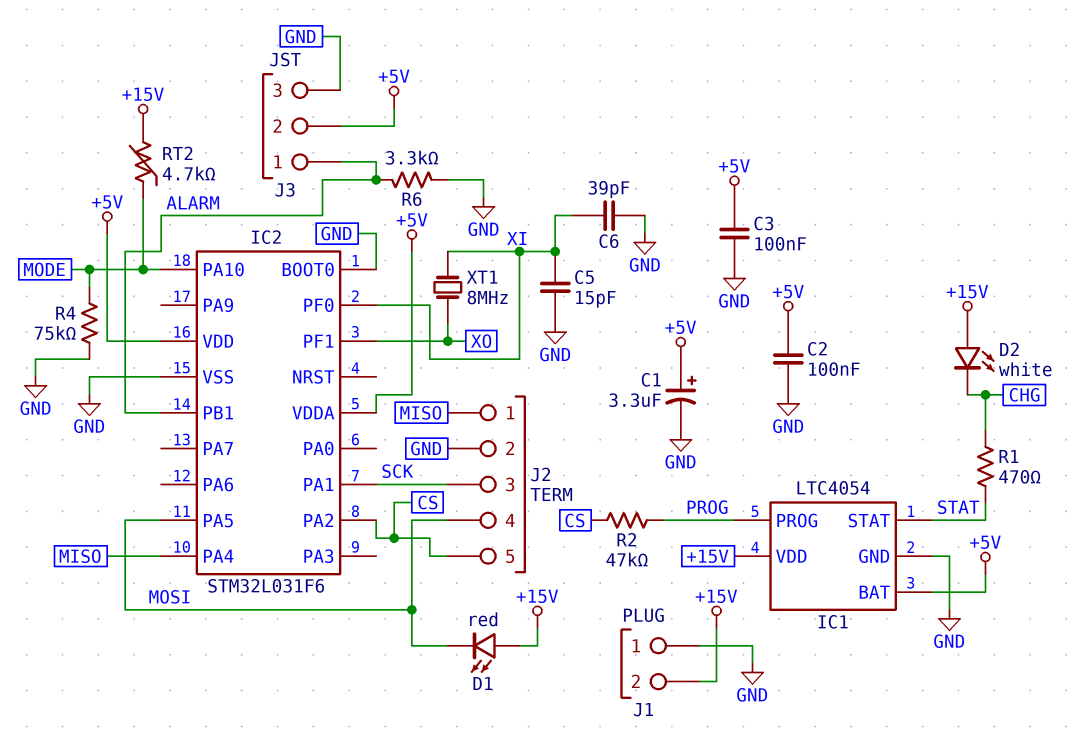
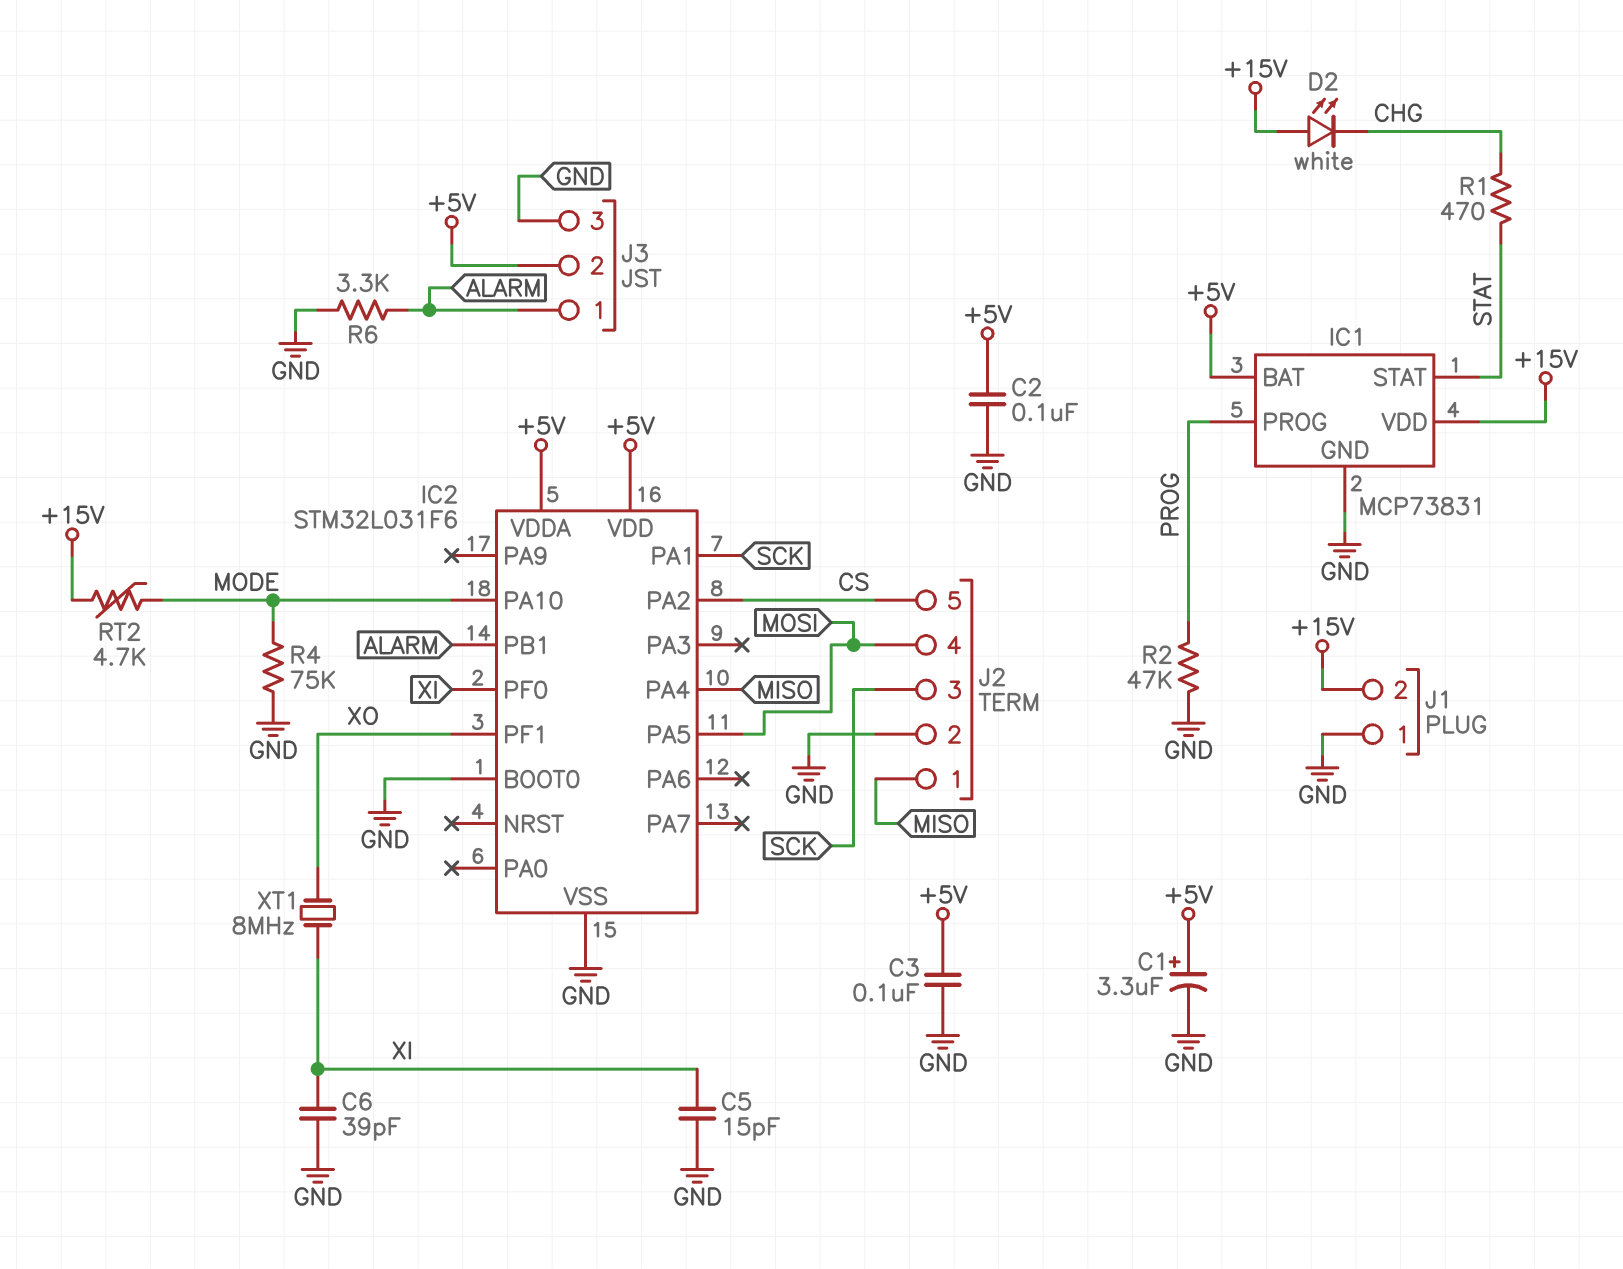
D1: LED red (A +15V, K MOSI) -> none
IC1: LTC4054 -> MCP73831
R2: 47k (CS, PROG) -> 47k (GND, PROG)

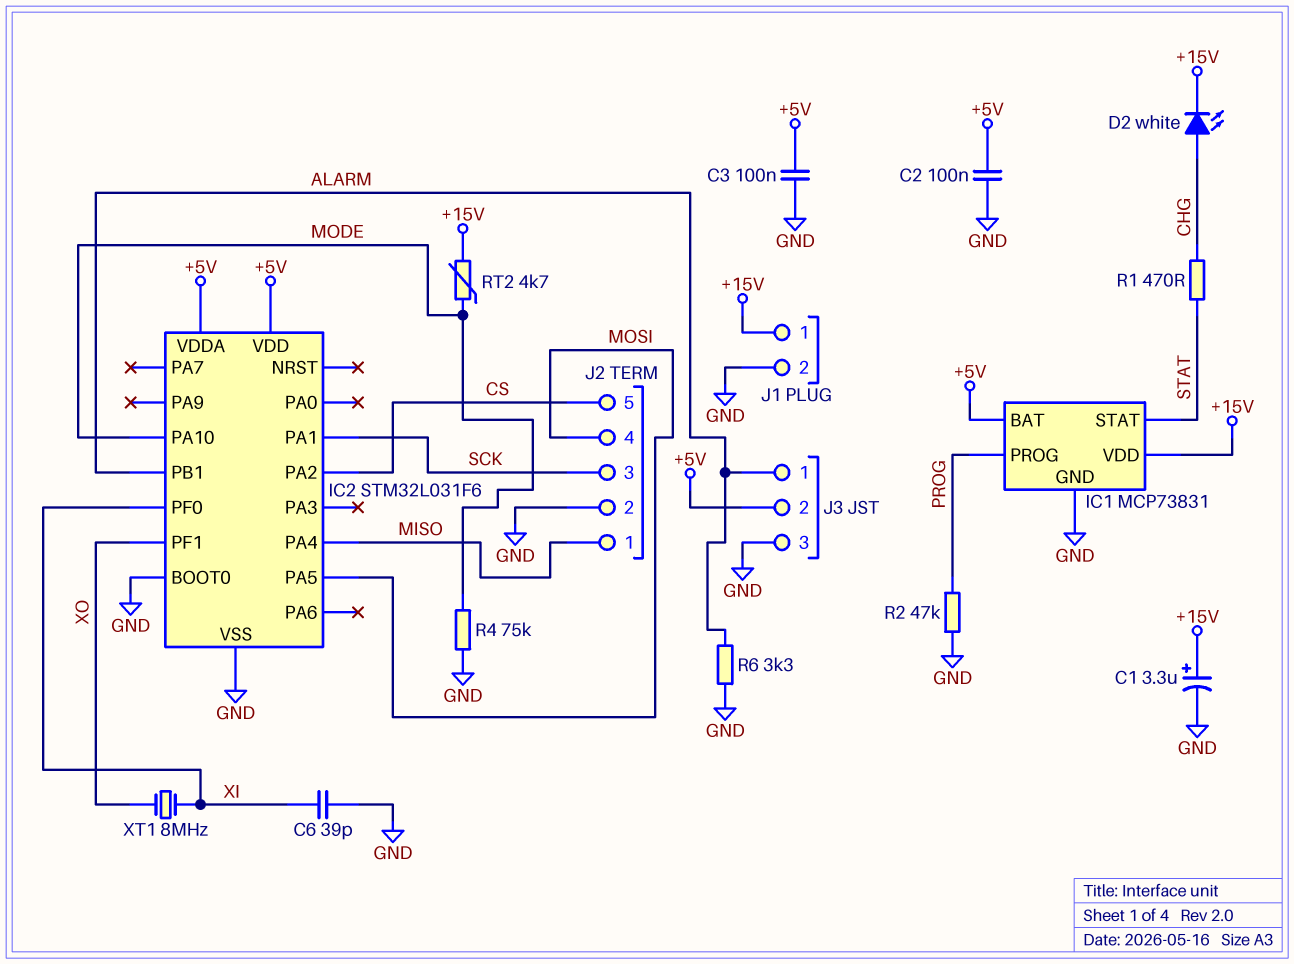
C1: 3.3uF (plus +5V, minus GND) -> 3.3uF (plus +15V, minus GND)
C5: 15pF (GND, XI) -> none
D2: LED white (A +15V, K CHG) -> LED white (A CHG, K +15V)
J1 pin 1: GND -> +15V
J1 pin 2: +15V -> GND

